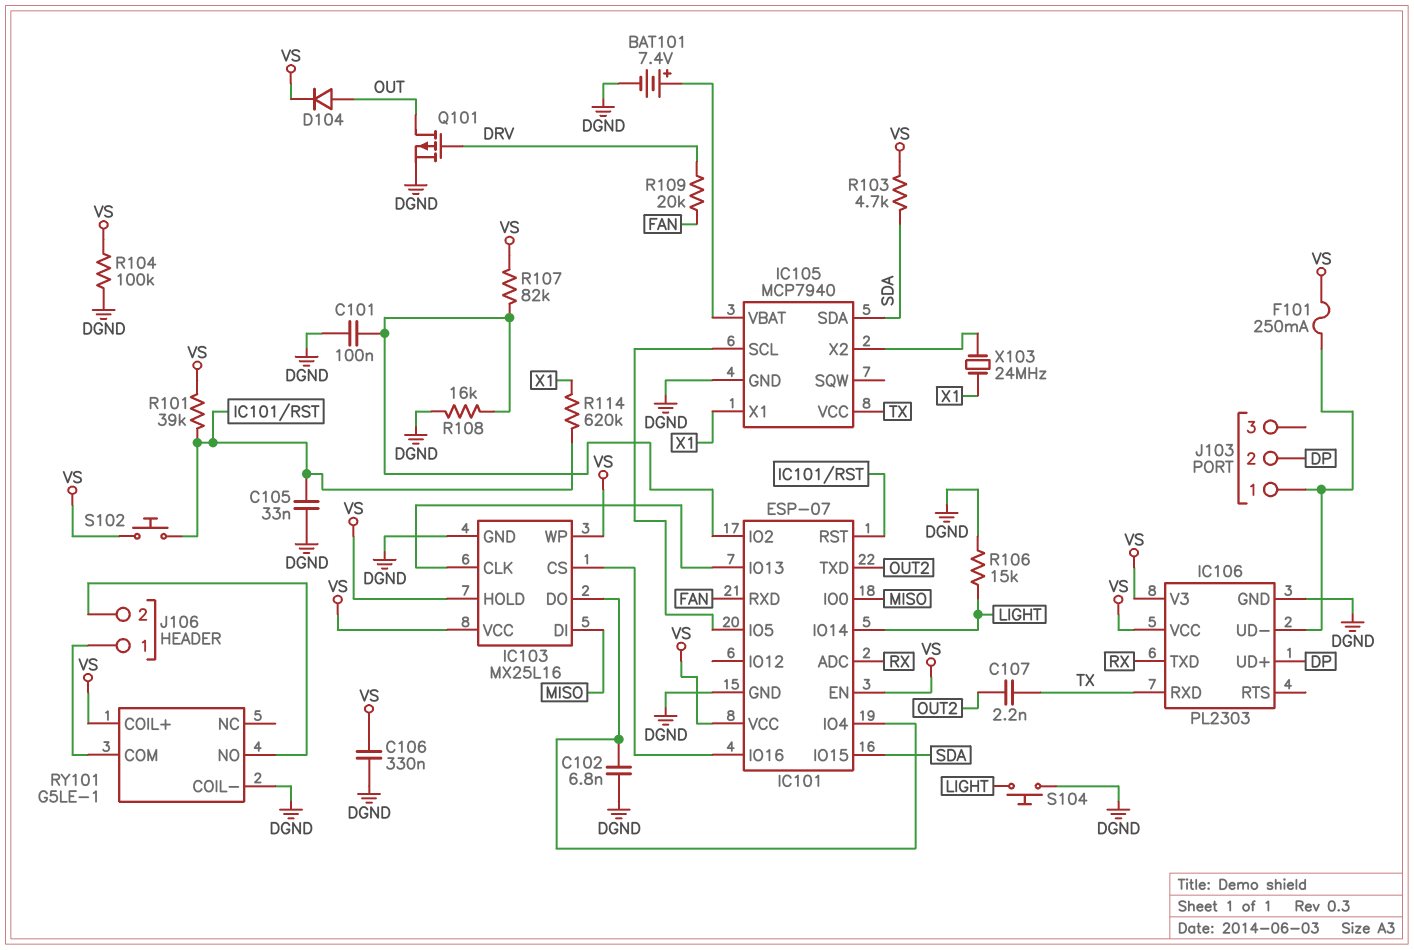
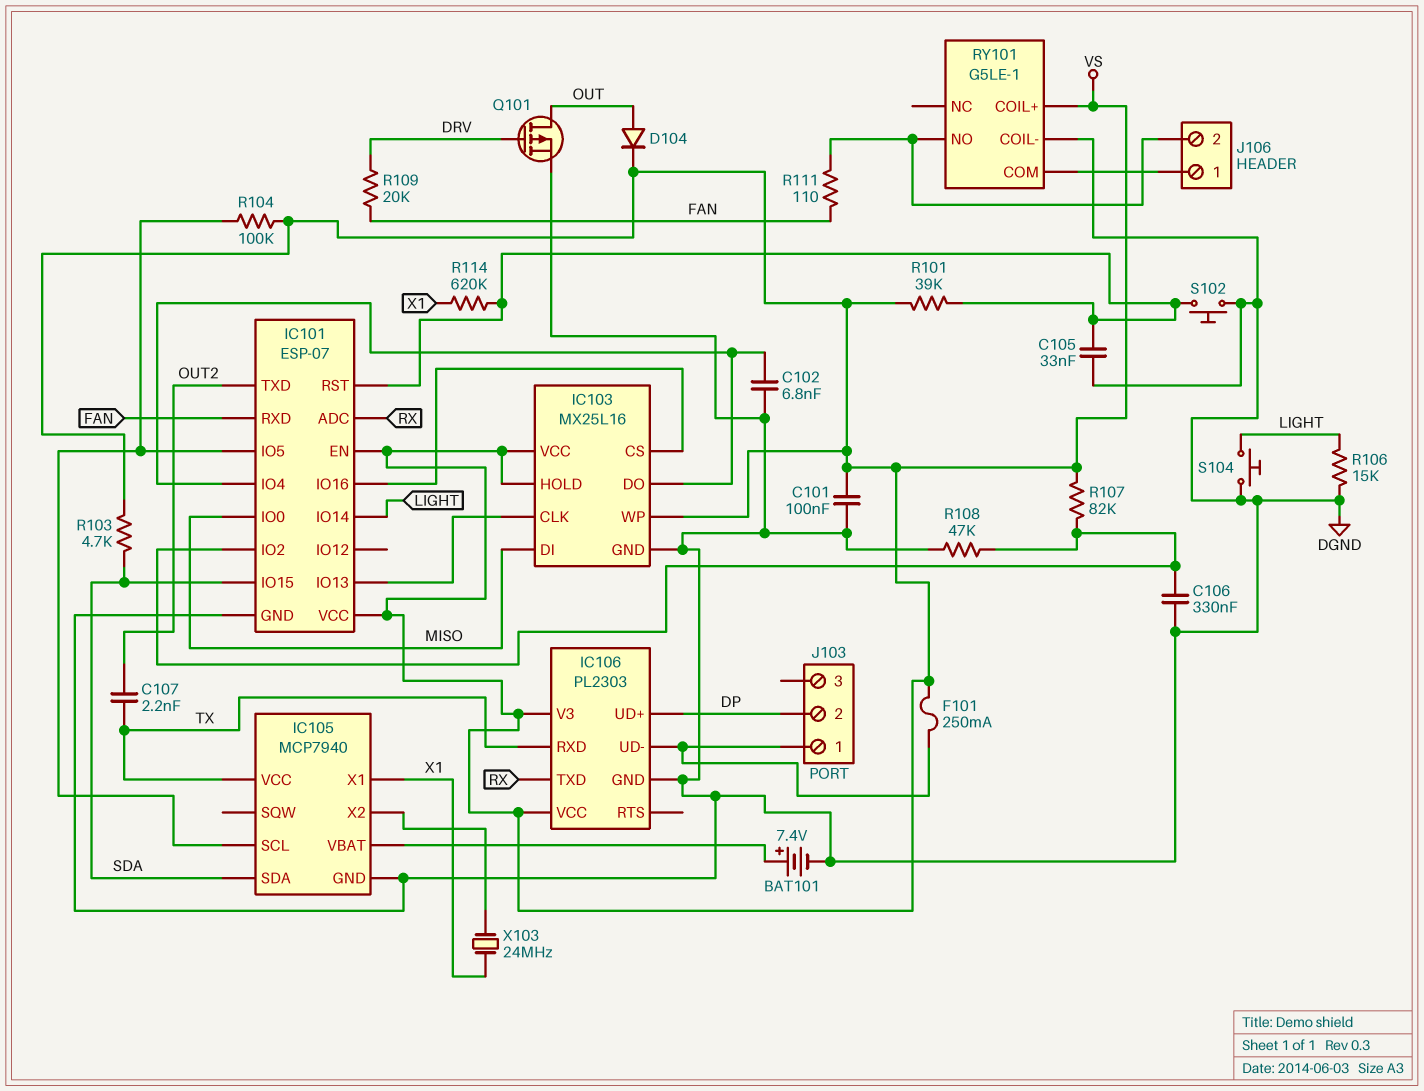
C101: 100nF (DGND, IC101/IO2) -> 100nF (DGND, VS)
C106: 330nF (DGND, VS) -> 330nF (DGND, IC101/IO2)
R104: 100k (DGND, VS) -> 100k (IC101/IO5, VS)
R108: 16k (DGND, IC101/IO2) -> 47k (DGND, IC101/IO2)
R111: none -> 110 (FAN, J106/2)
S102: button (IC101/RST, VS) -> button (DGND, IC101/RST)

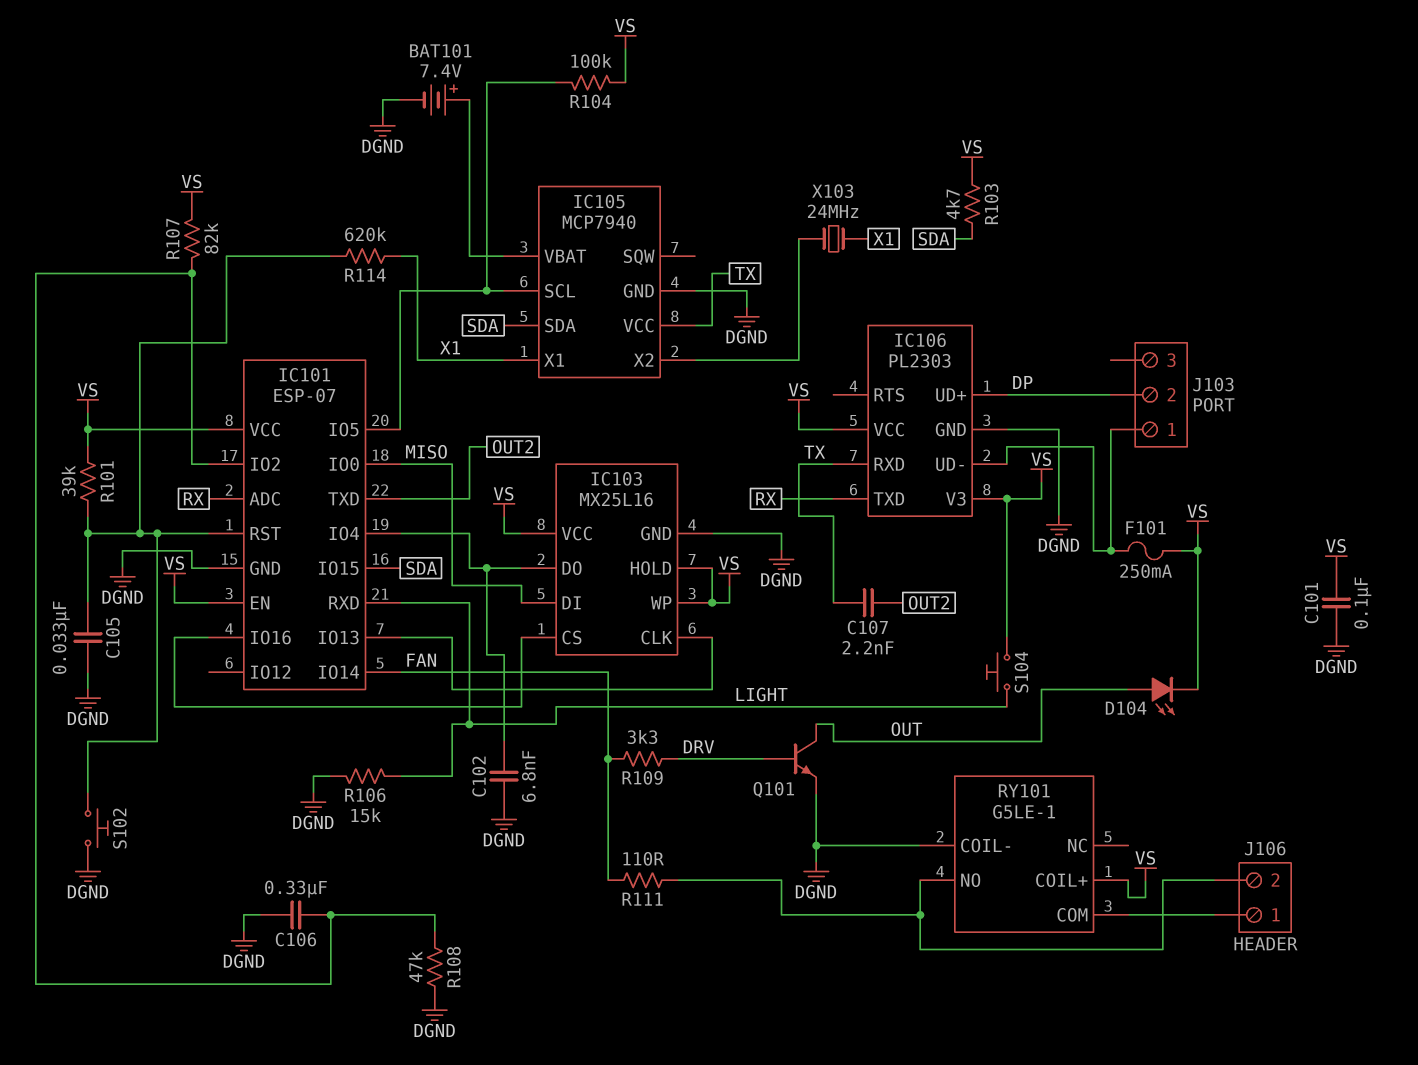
D104: diode (A OUT, K VS) -> LED (A OUT, K VS)
IC101 pin IO14: LIGHT -> FAN
IC101 pin RXD: FAN -> LIGHT
Q101: PMOS (G DRV, D OUT, S DGND) -> NPN (B DRV, C OUT, E DGND)
R109: 20k (DRV, FAN) -> 3.3k (DRV, FAN)
S104: button (DGND, LIGHT) -> button (LIGHT, VS)

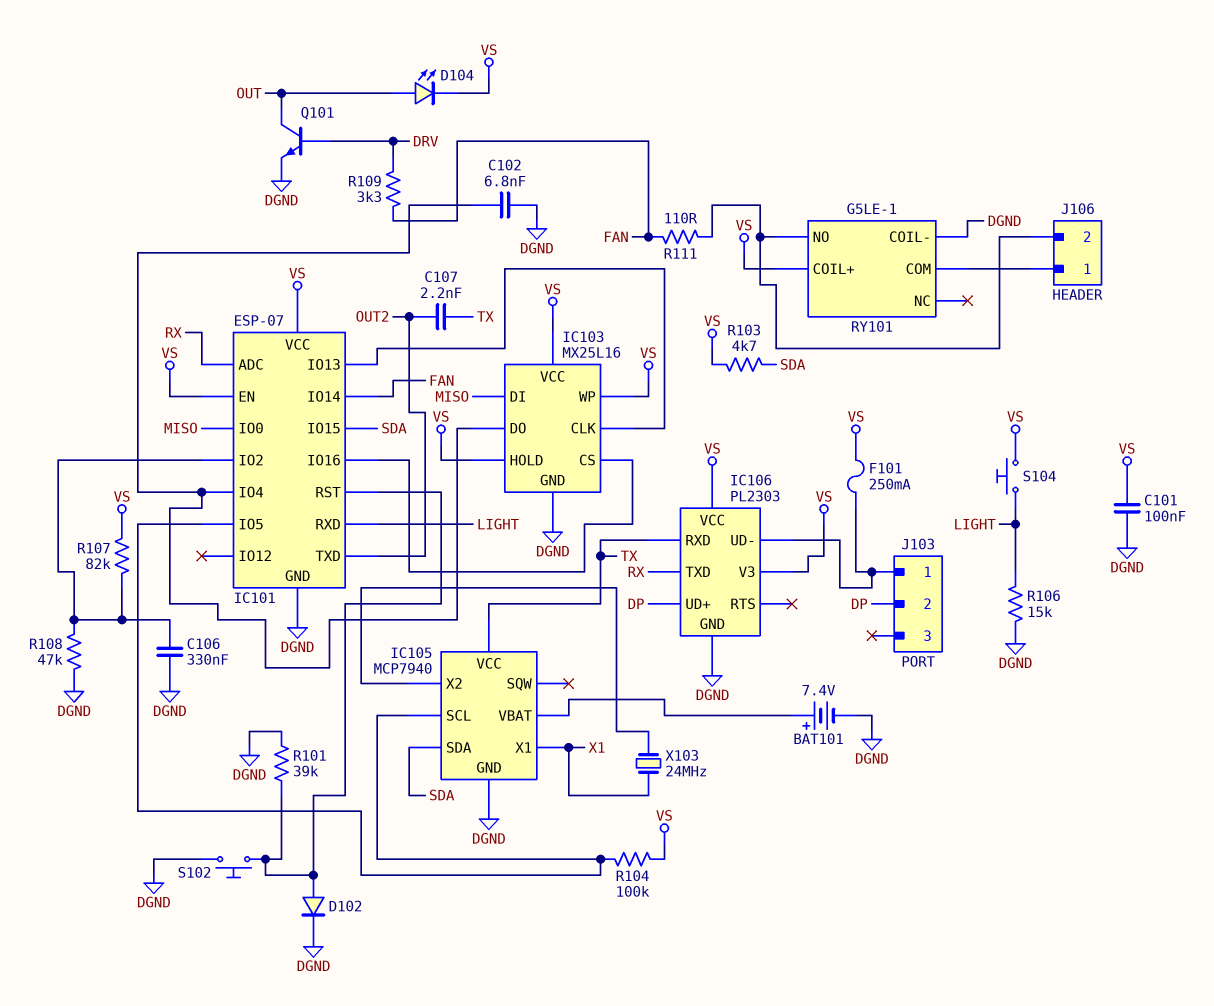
C105: 33nF (DGND, IC101/RST) -> none
D102: none -> diode (A IC101/RST, K DGND)
R101: 39k (IC101/RST, VS) -> 39k (DGND, IC101/RST)
R114: 620k (IC101/RST, X1) -> none

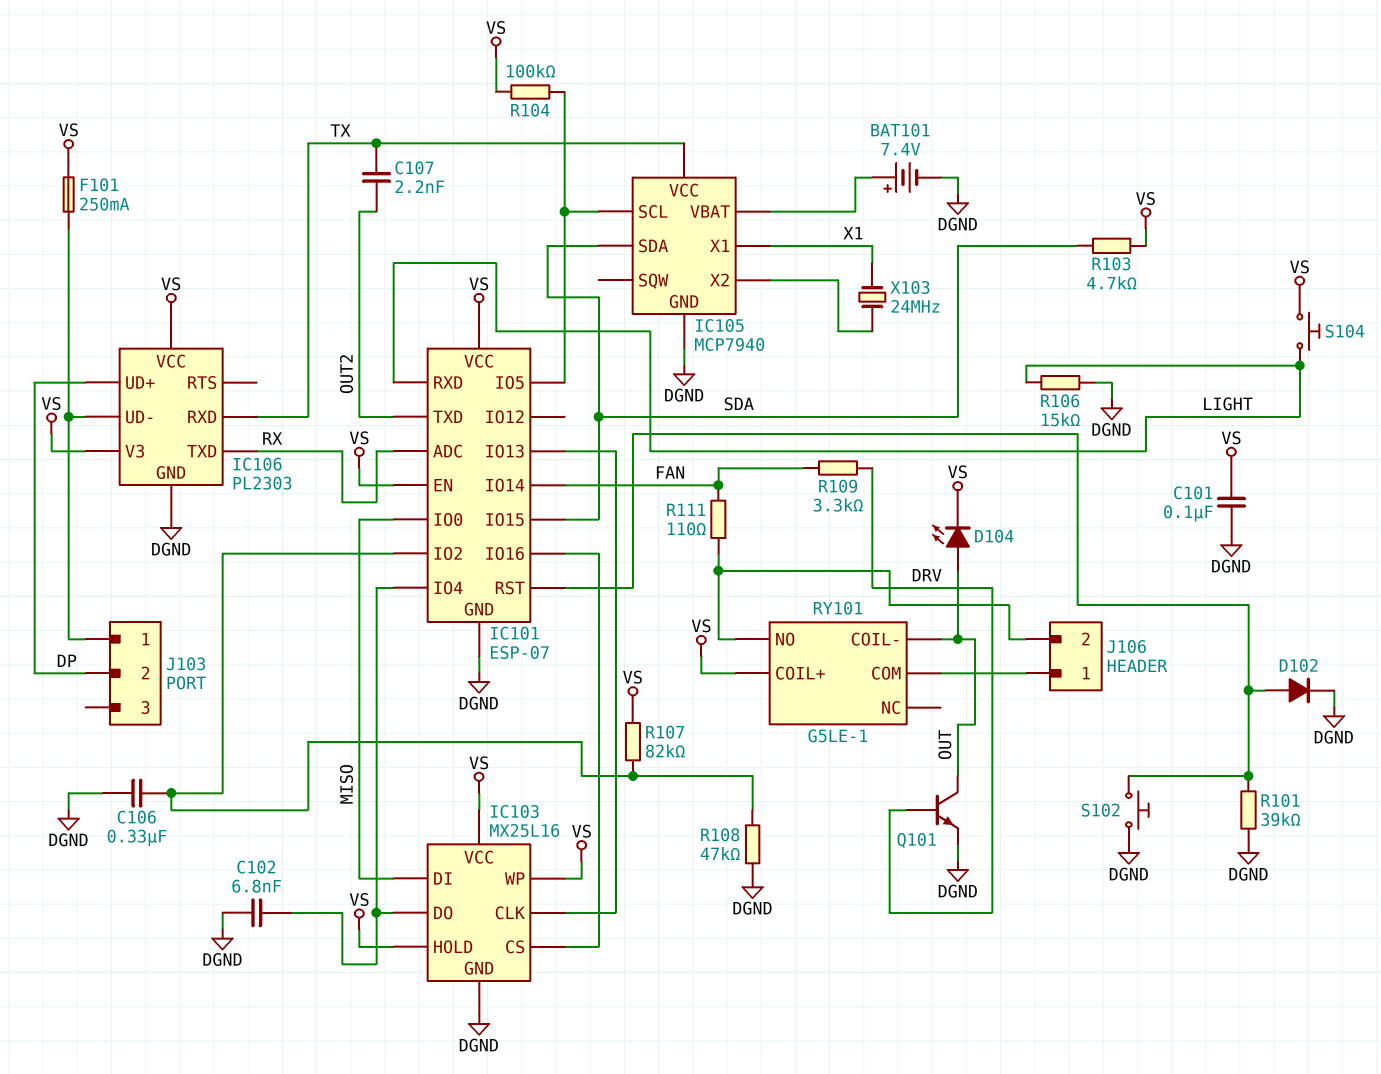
RY101 pin COIL-: DGND -> OUT

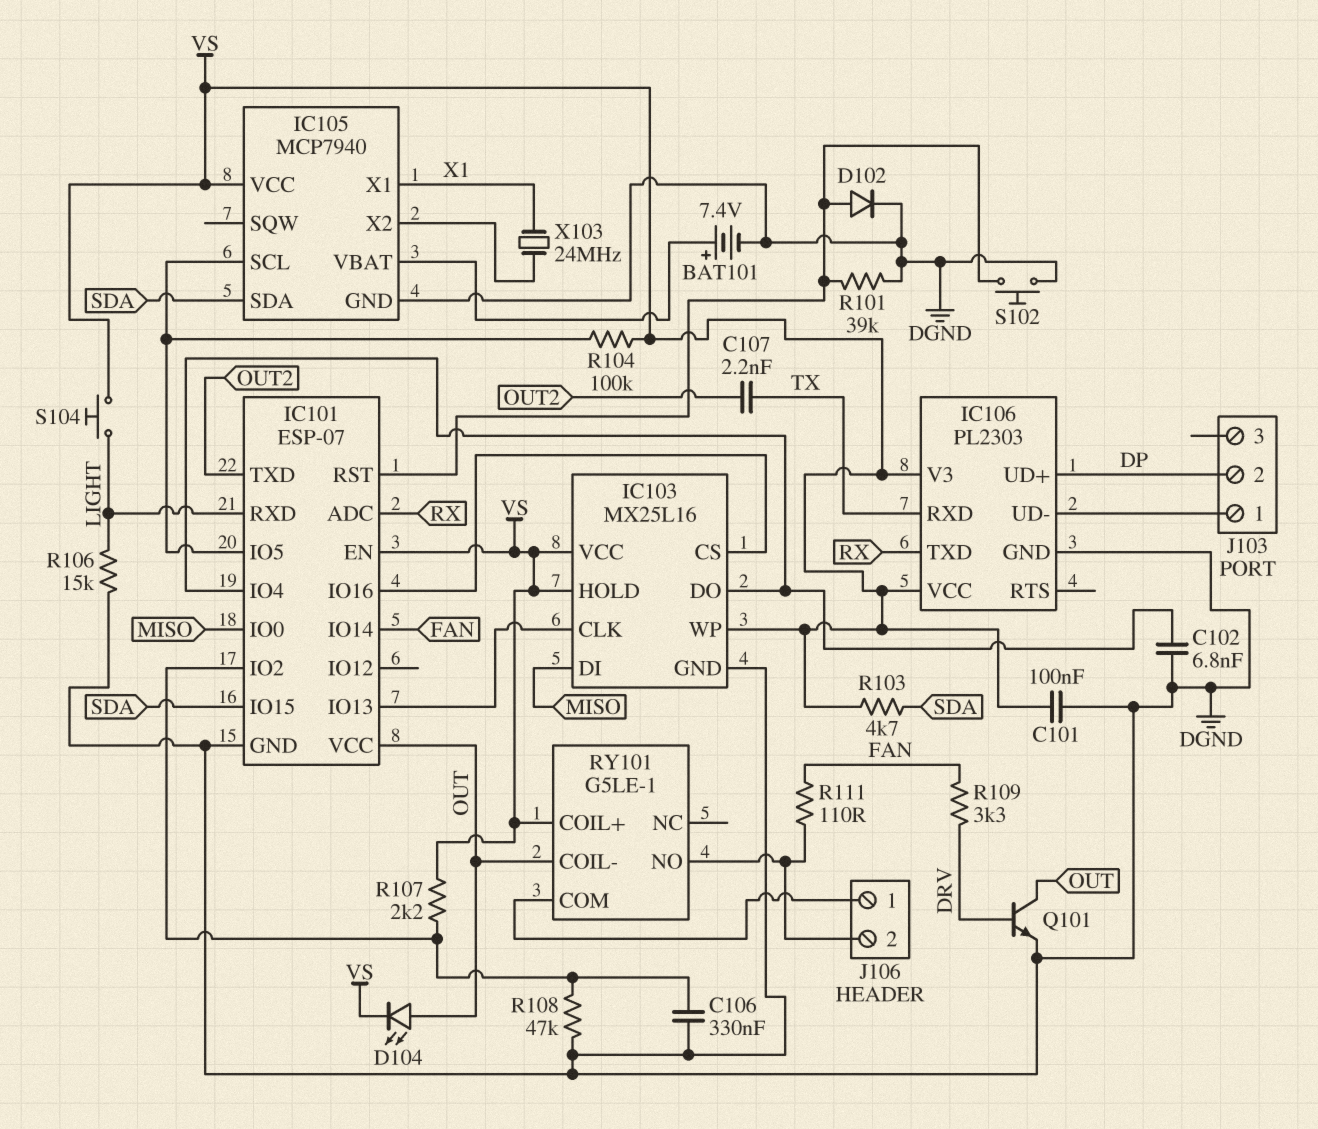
F101: 250mA (IC106/UD-, VS) -> none
IC101 pin VCC: VS -> OUT
IC105 pin VCC: TX -> VS
R107: 82k (IC101/IO2, VS) -> 2.2k (IC101/IO2, VS)

